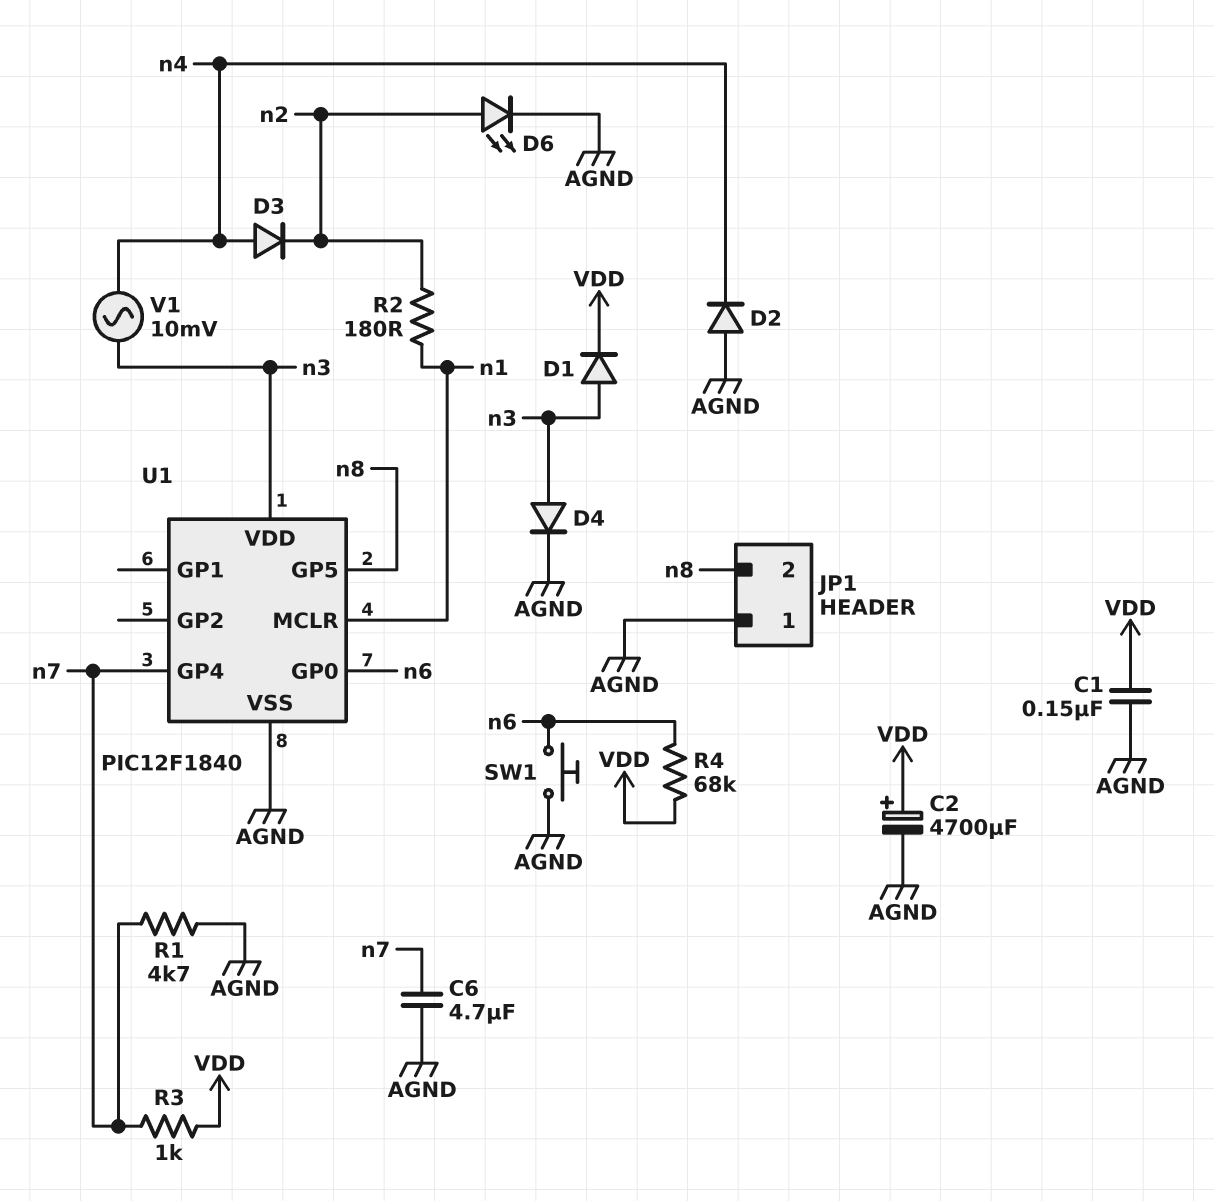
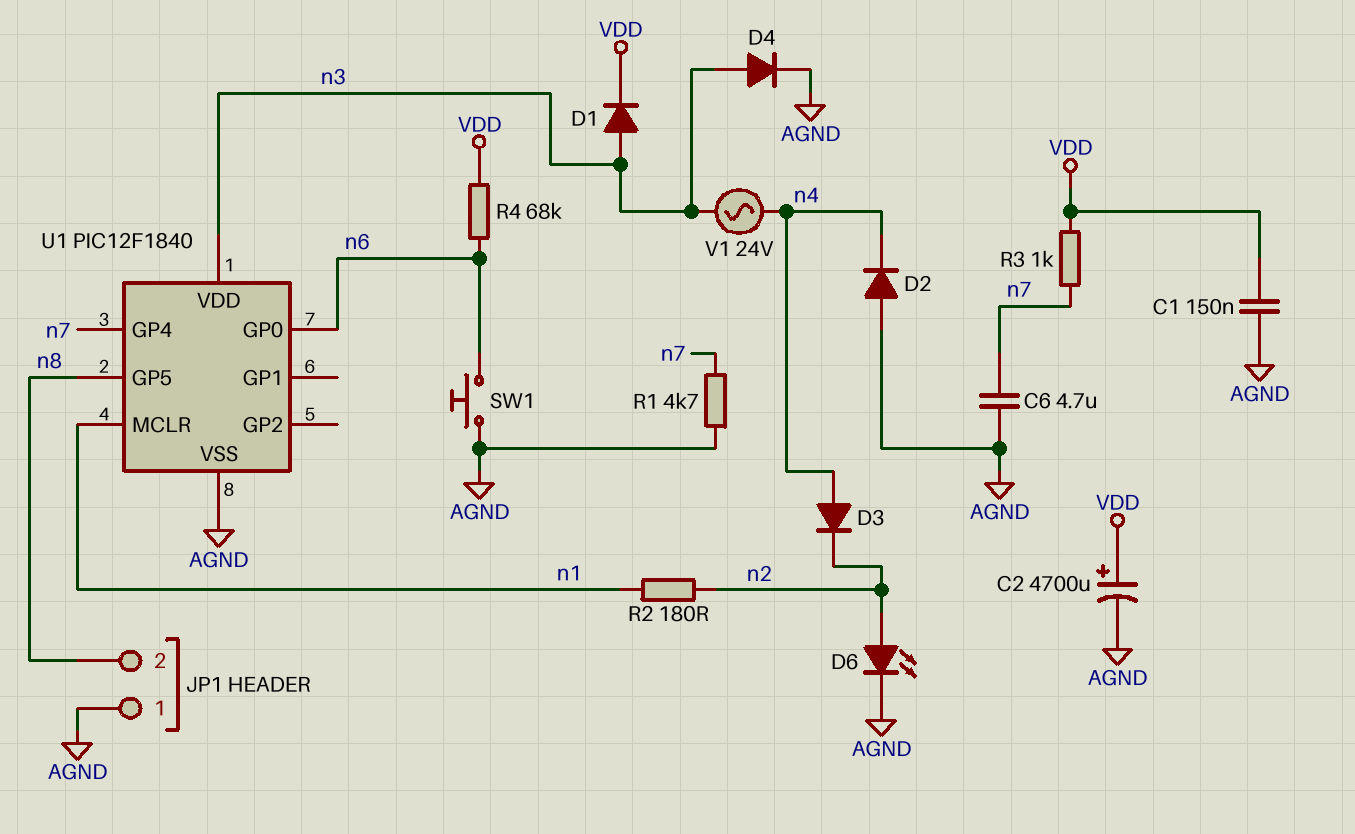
V1: AC 10mV (n3, n4) -> AC 24V (n3, n4)

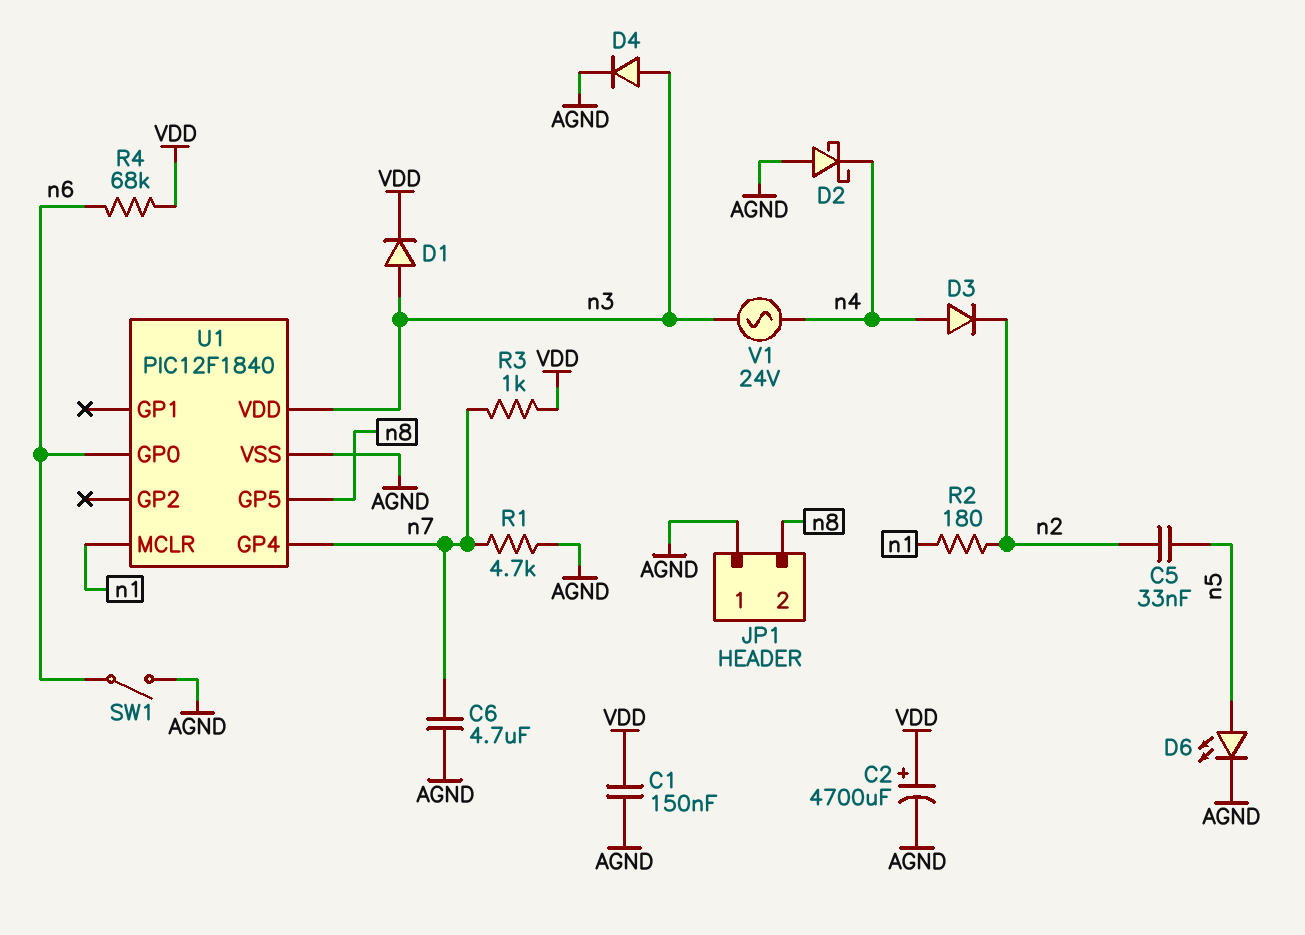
C5: none -> 33nF (n2, n5)
D2: diode (A AGND, K n4) -> schottky (A AGND, K n4)
D6: LED (A n2, K AGND) -> LED (A n5, K AGND)
SW1: button (AGND, n6) -> switch (AGND, n6)

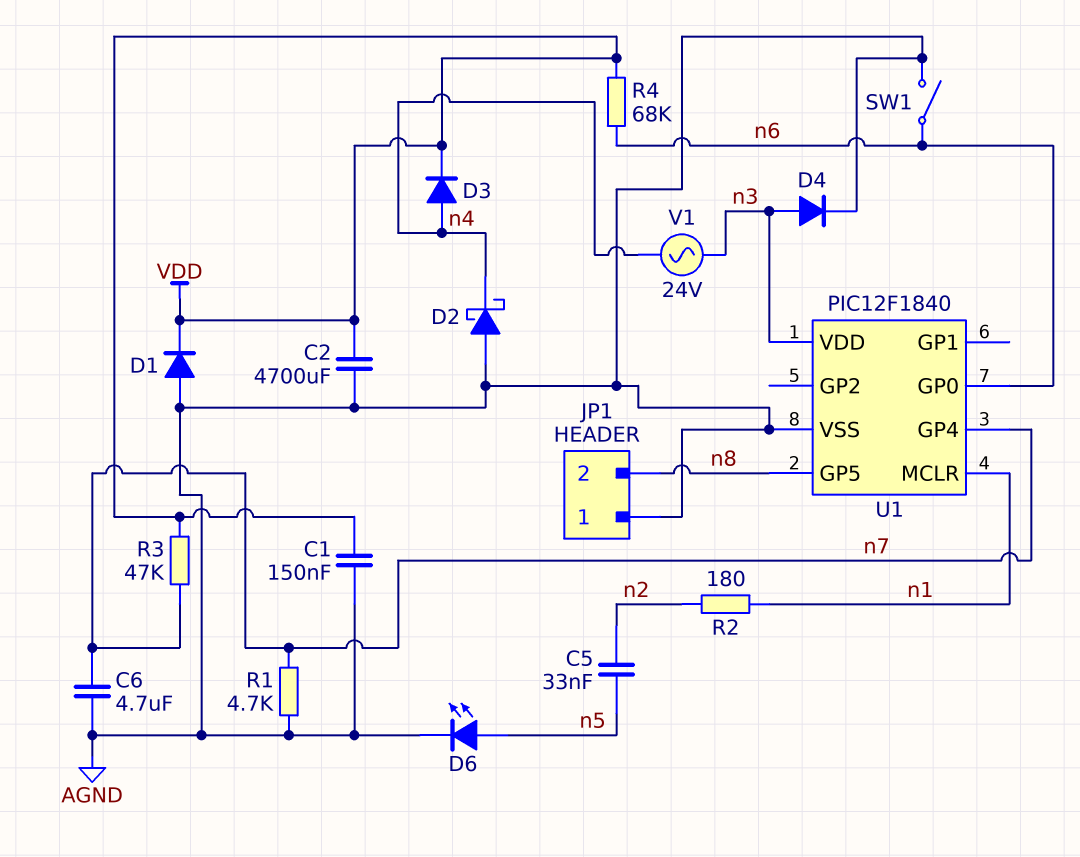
C2: 4700uF (plus VDD, minus AGND) -> 4700uF (AGND, VDD)
D1: diode (A n3, K VDD) -> diode (A AGND, K VDD)
D3: diode (A n4, K n2) -> diode (A n4, K VDD)
R3: 1k (VDD, n7) -> 47k (VDD, n7)

